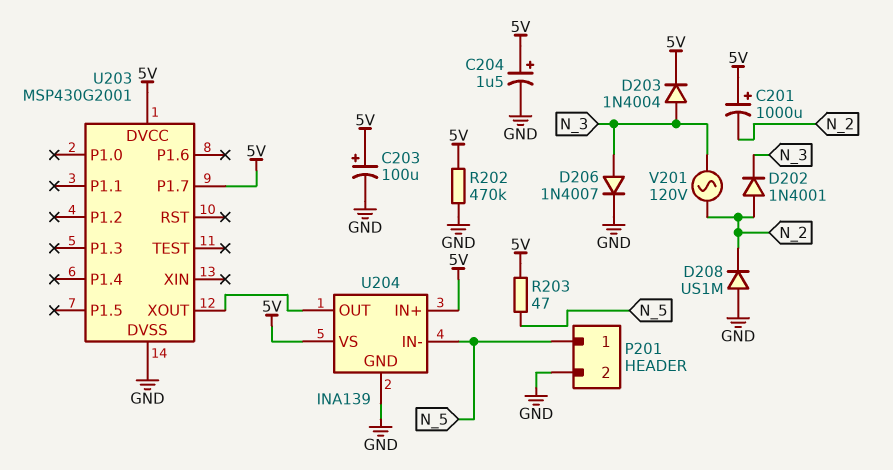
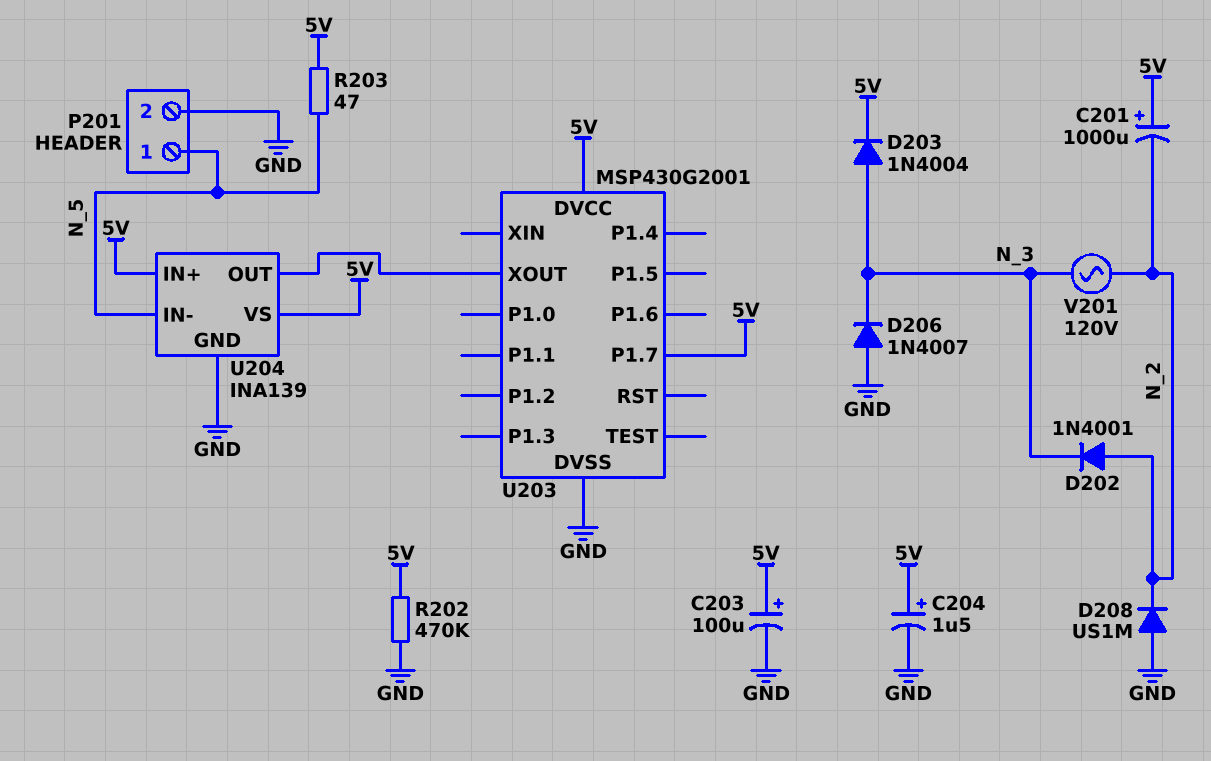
D206: diode 1N4007 (A N_3, K GND) -> diode 1N4007 (A GND, K N_3)

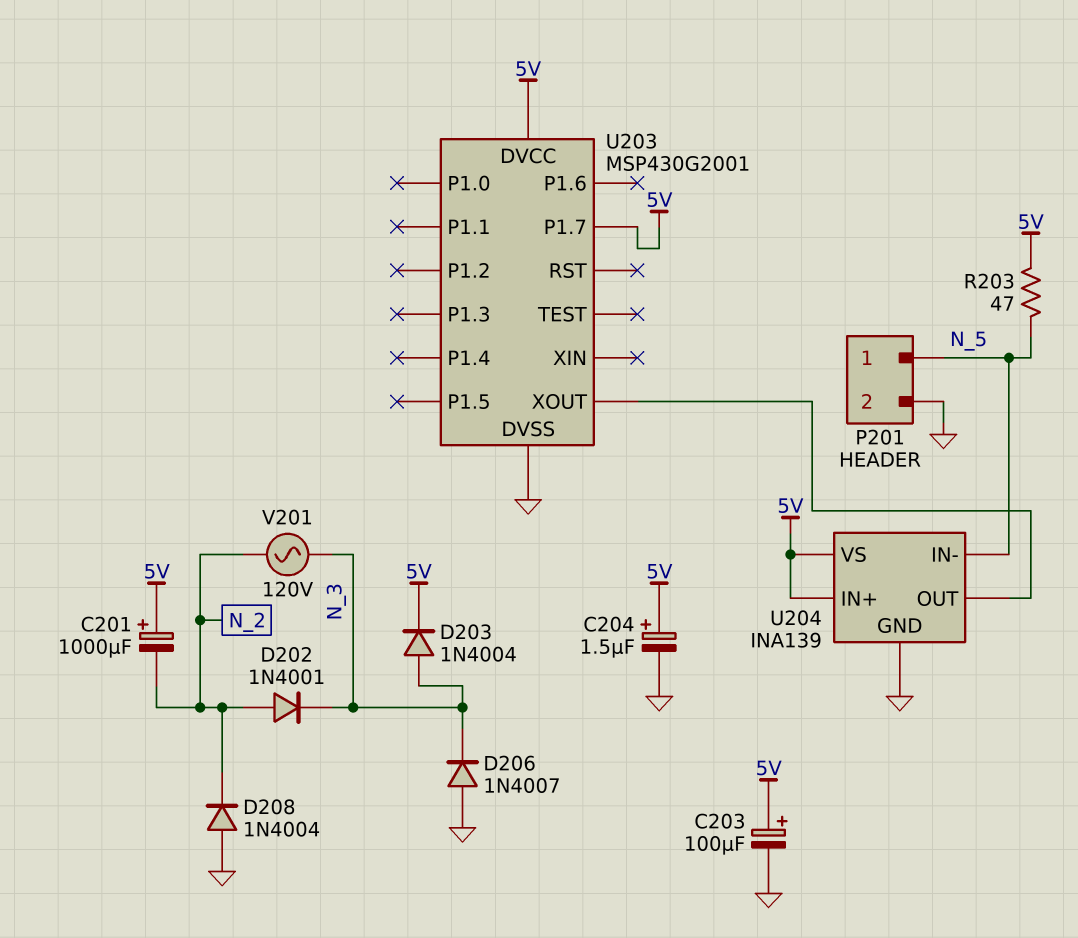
D208: diode US1M (A GND, K N_2) -> diode 1N4004 (A GND, K N_2)
R202: 470k (5V, GND) -> none

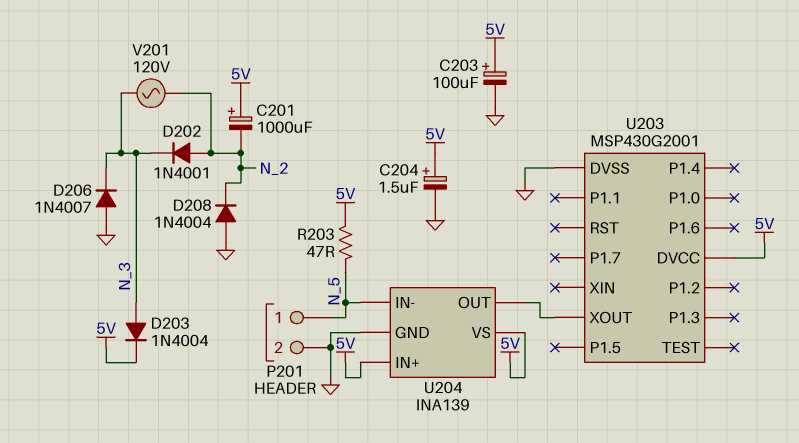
U203 pin P1.7: 5V -> none

